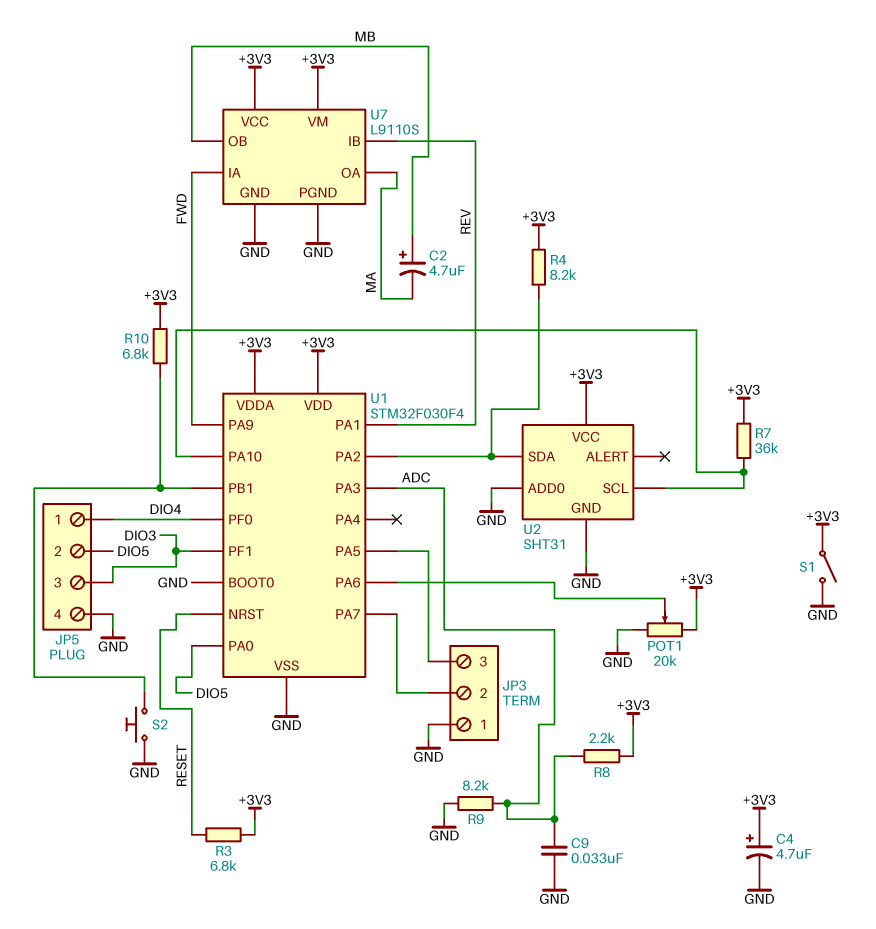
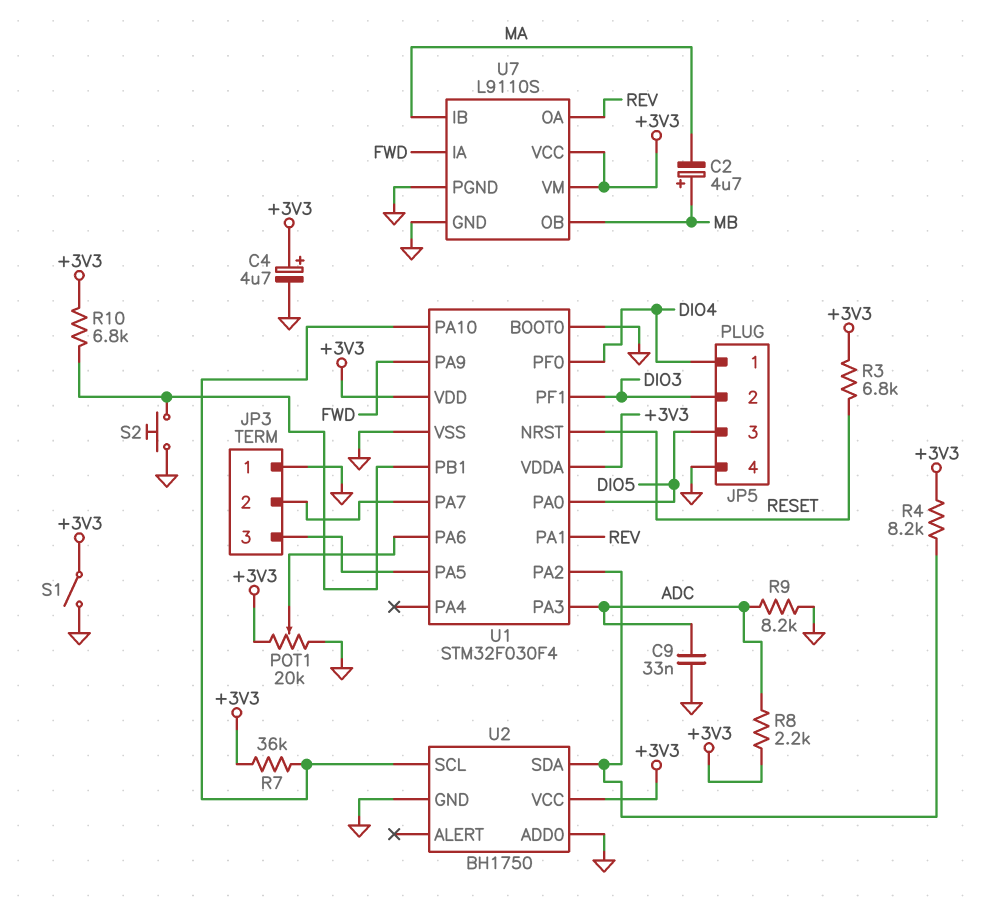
JP5 pin 2: DIO5 -> DIO3
JP5 pin 3: DIO3 -> DIO5
U2: SHT31 -> BH1750
U7 pin IB: REV -> MA
U7 pin OA: MA -> REV

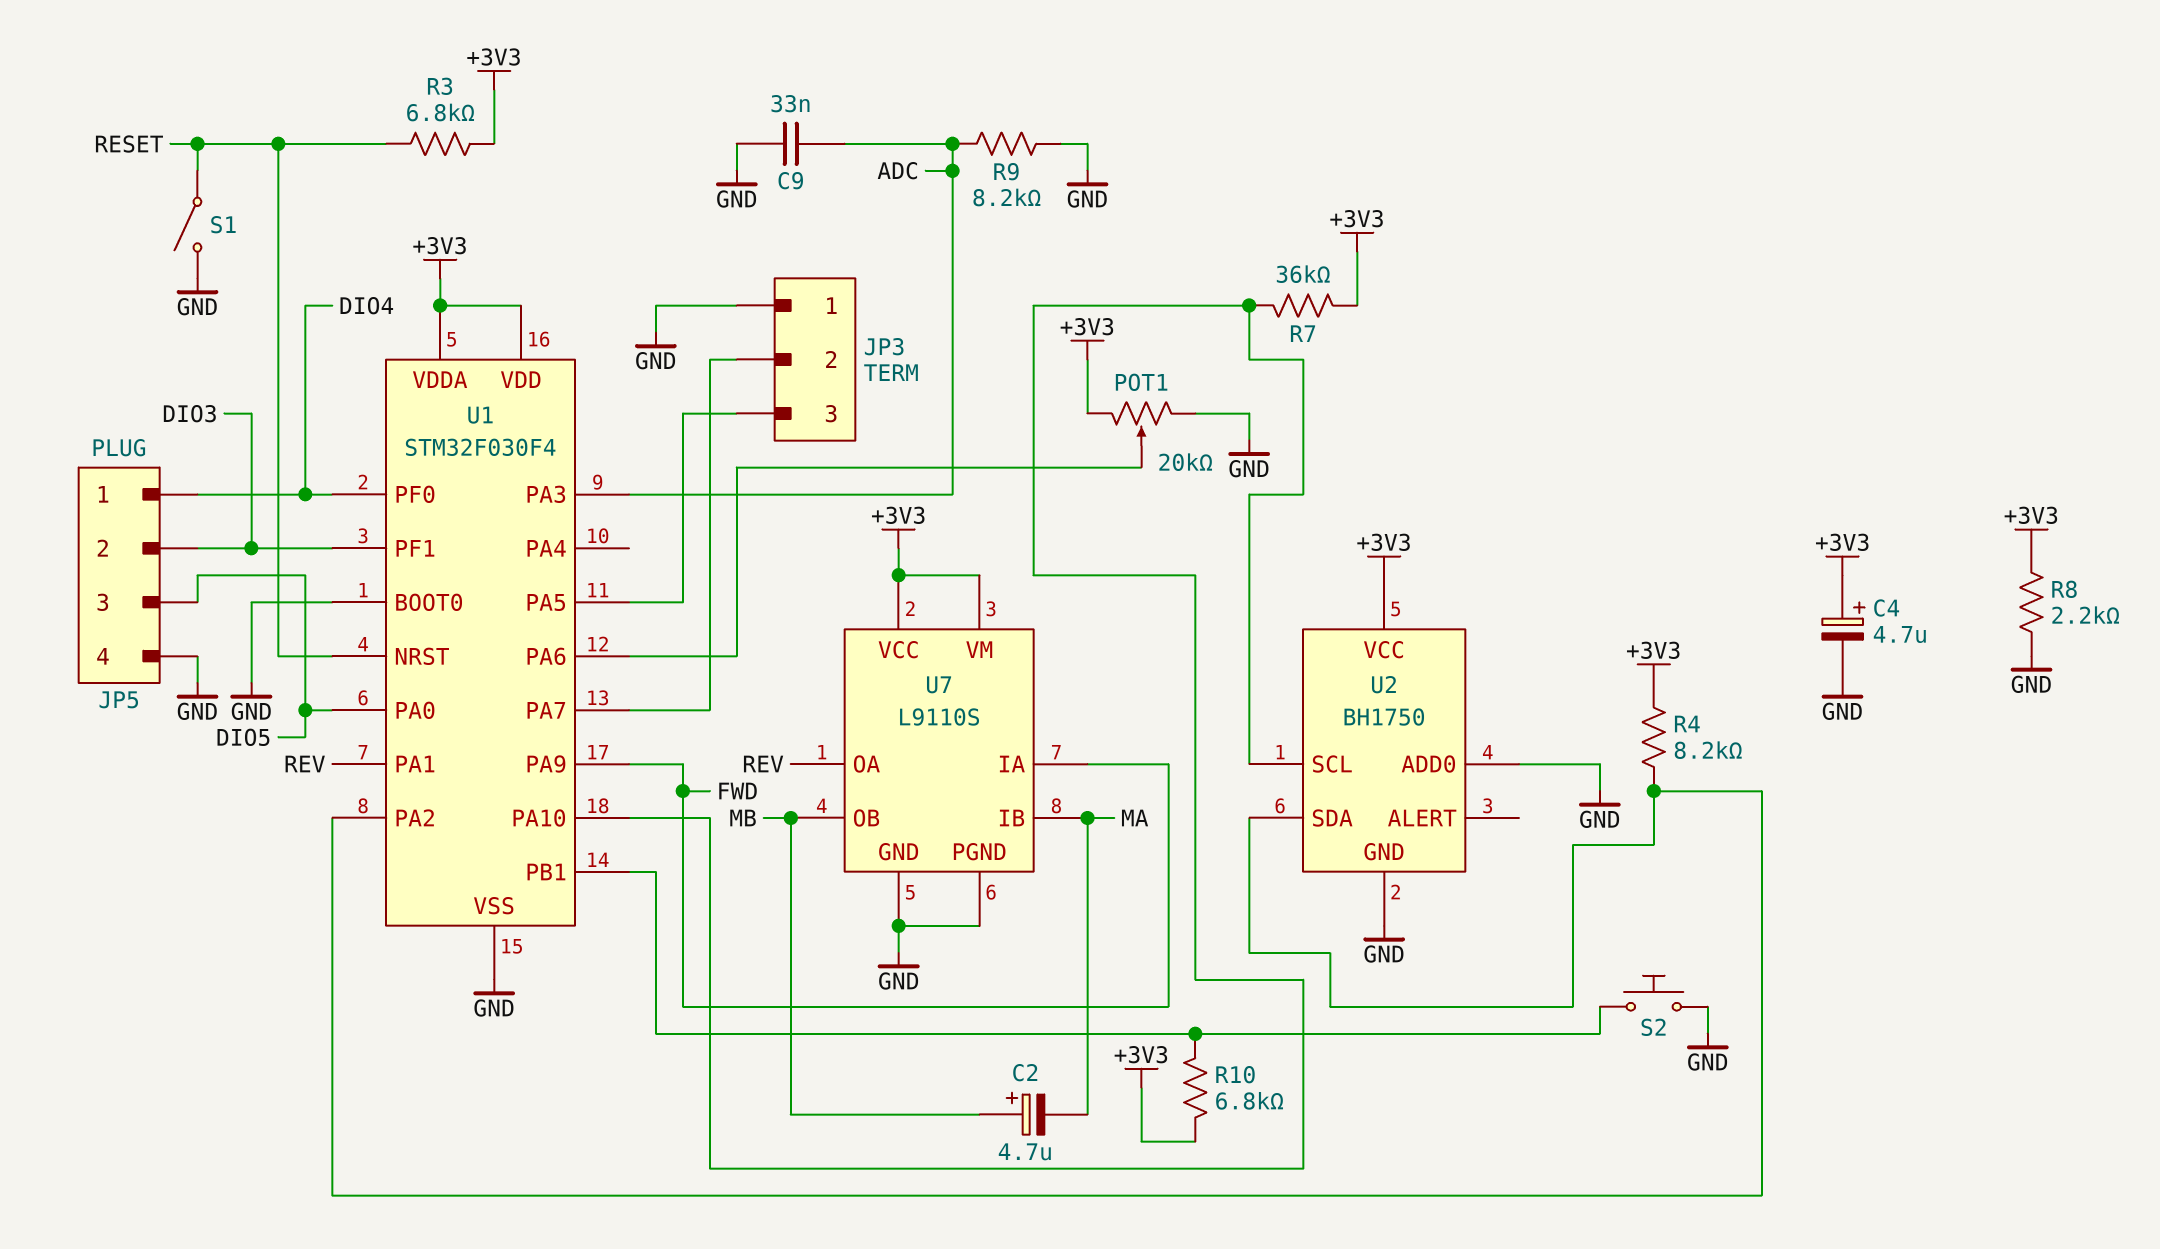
R8: 2.2k (+3V3, ADC) -> 2.2k (+3V3, GND)
S1: switch (+3V3, GND) -> switch (GND, RESET)

